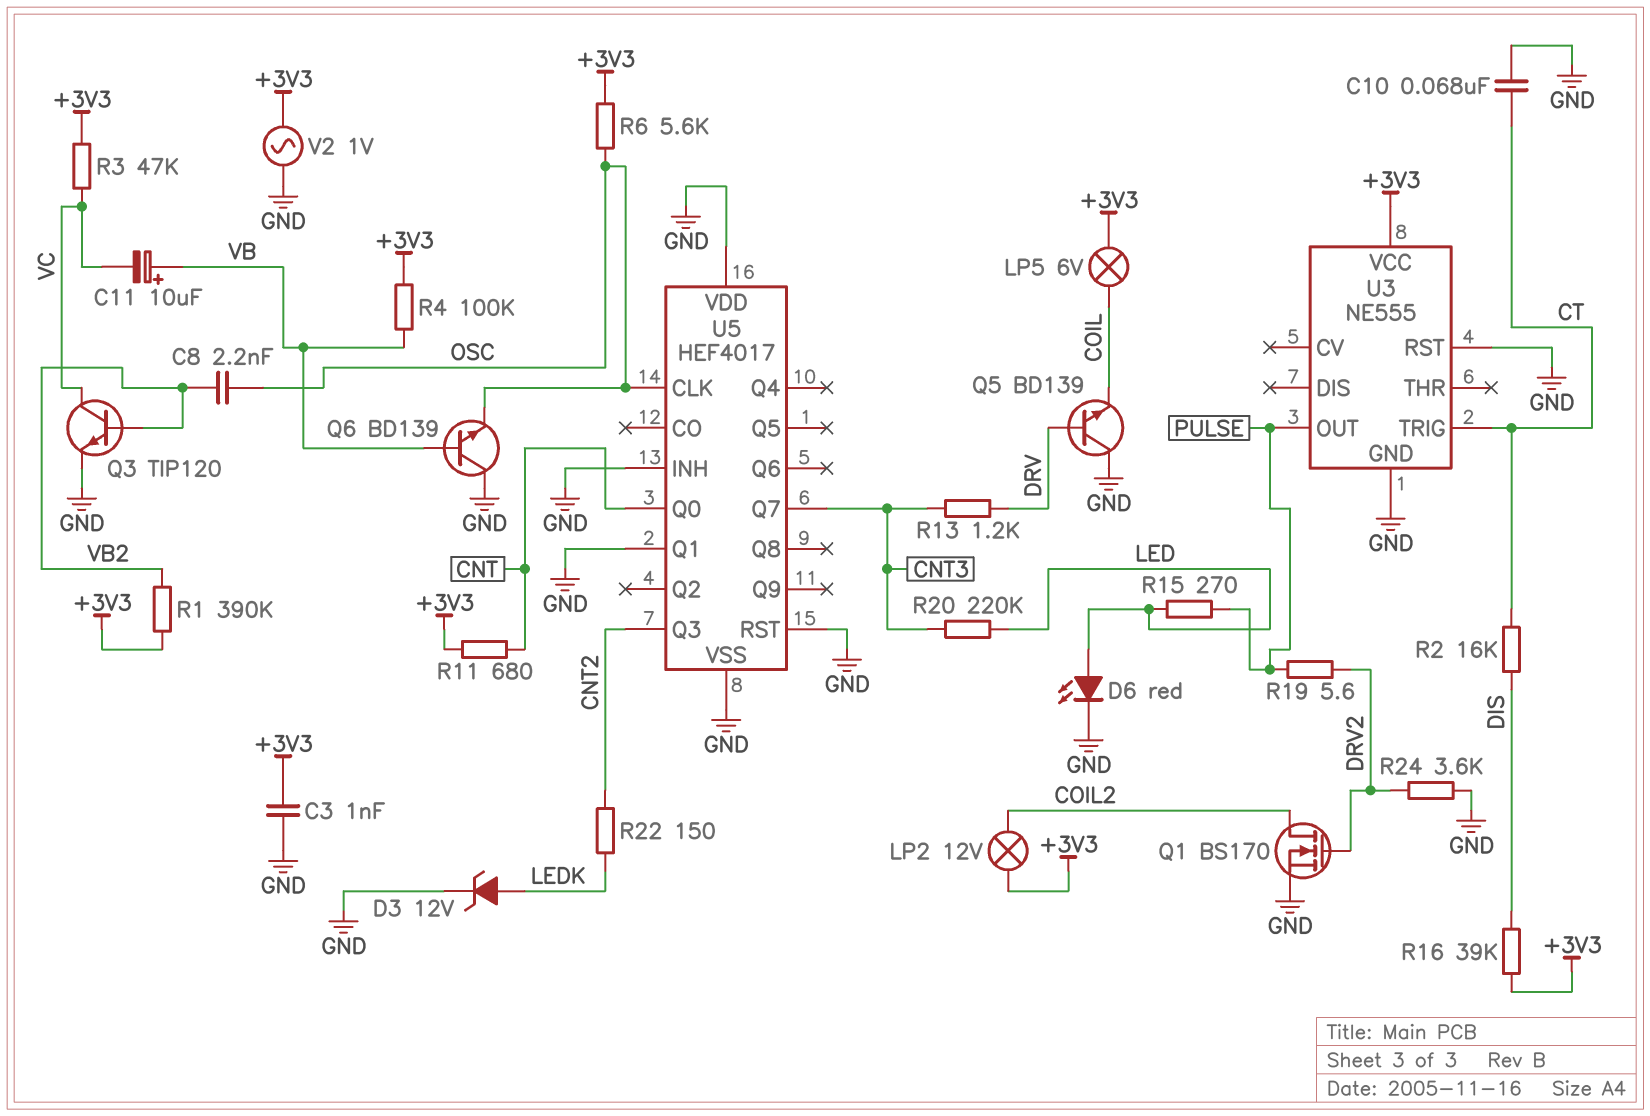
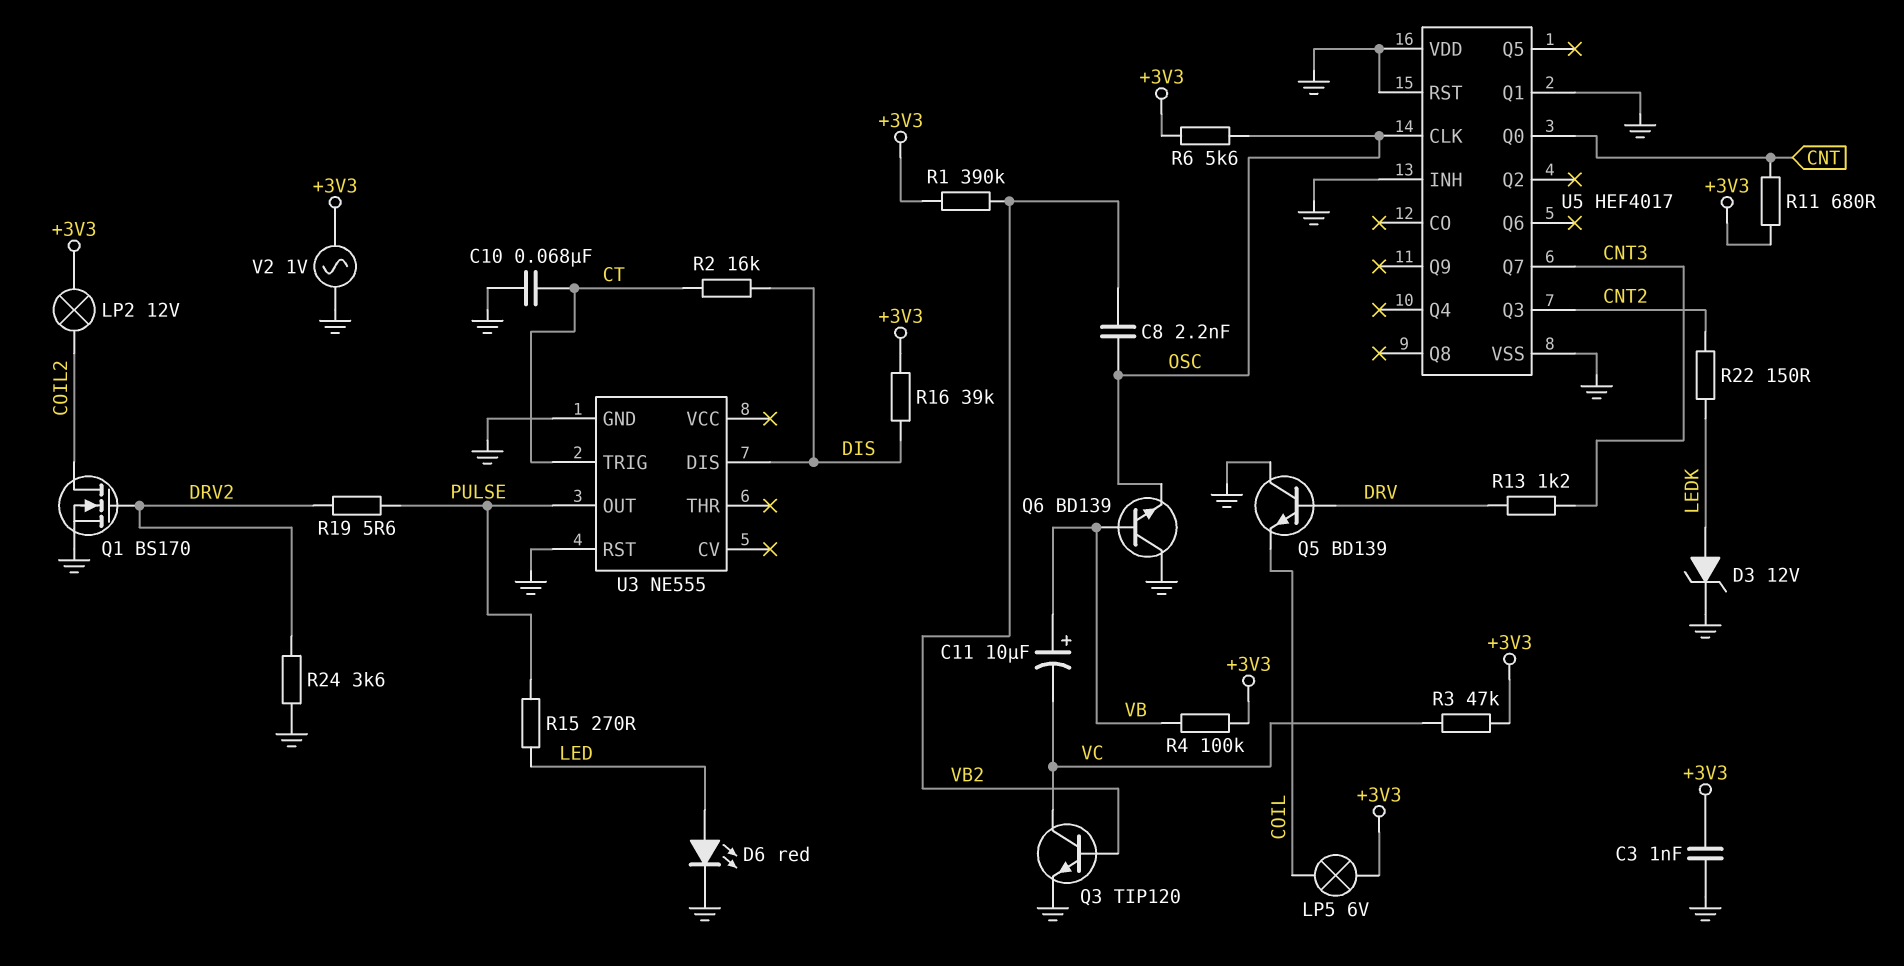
R20: 220k (CNT3, LED) -> none
U3 pin DIS: none -> DIS
U3 pin VCC: +3V3 -> none

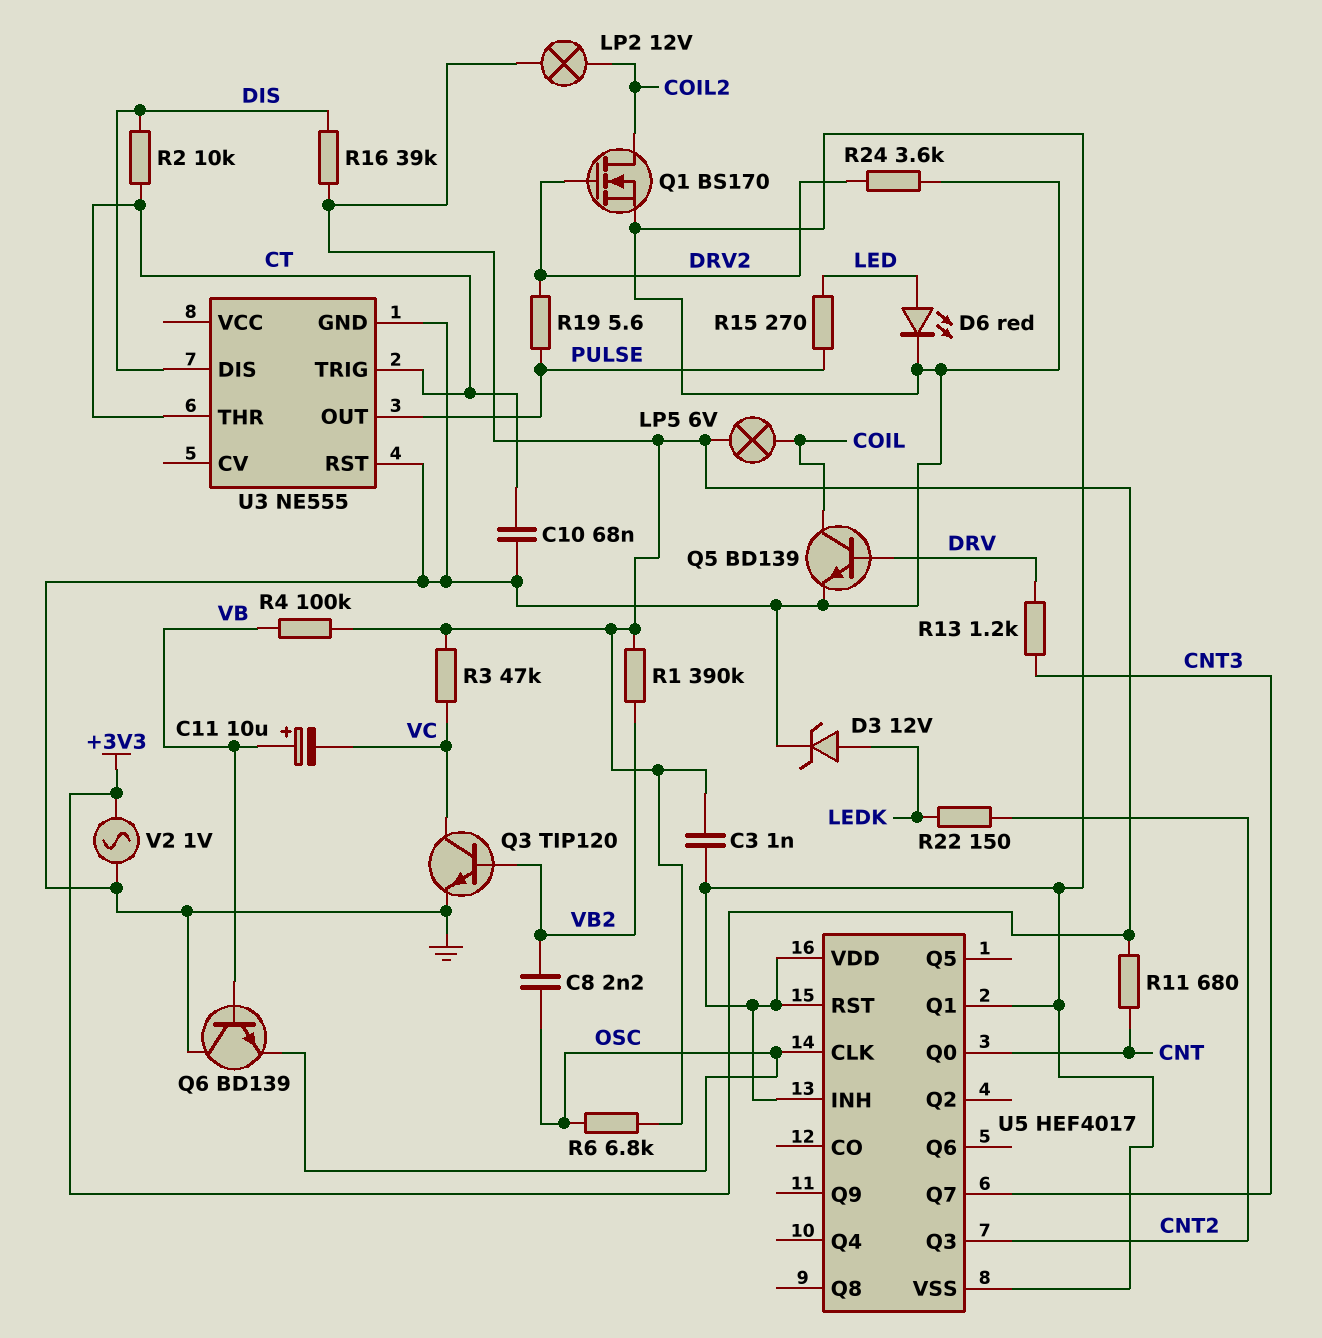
Q5: NPN BD139 (B DRV, C GND, E COIL) -> NPN BD139 (B DRV, C COIL, E GND)
R2: 16k (CT, DIS) -> 10k (CT, DIS)
R6: 5.6k (+3V3, OSC) -> 6.8k (+3V3, OSC)
U3 pin THR: none -> CT

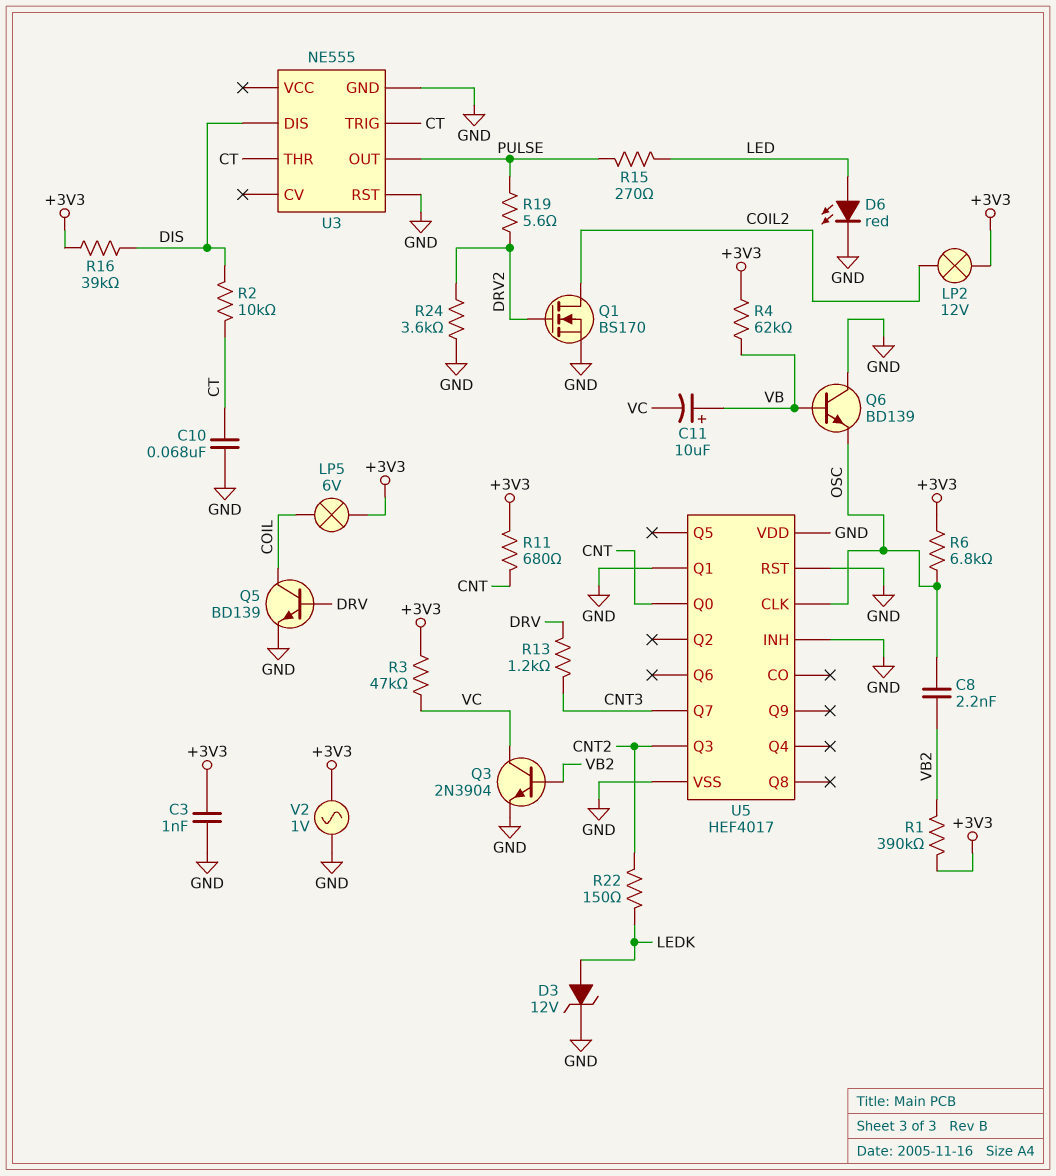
Q3: NPN TIP120 (B VB2, C VC, E GND) -> NPN 2N3904 (B VB2, C VC, E GND)
R4: 100k (+3V3, VB) -> 62k (+3V3, VB)

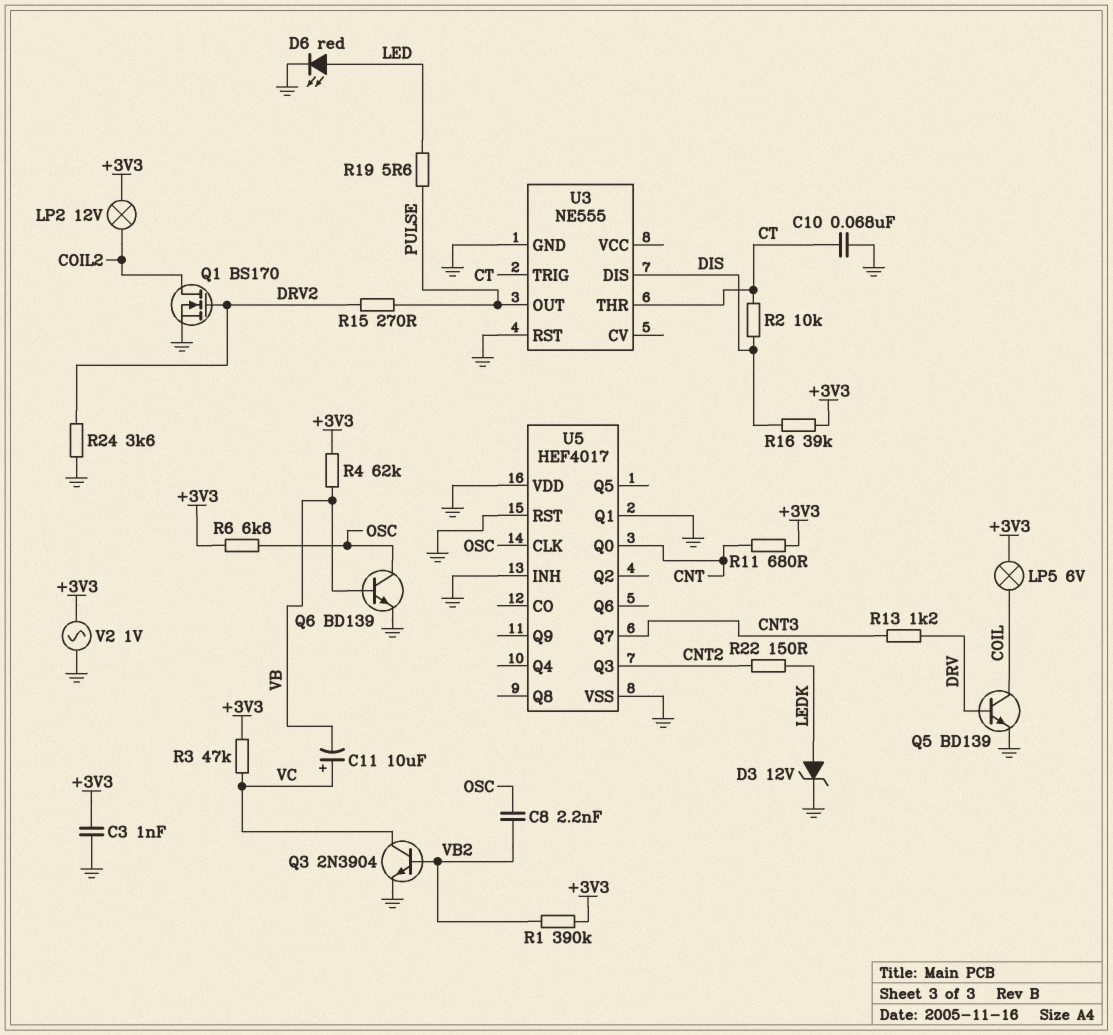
C11: 10uF (plus VB, minus VC) -> 10uF (plus VC, minus VB)
Q6: NPN BD139 (B VB, C GND, E OSC) -> NPN BD139 (B VB, C OSC, E GND)
R15: 270 (LED, PULSE) -> 270 (DRV2, PULSE)
R19: 5.6 (DRV2, PULSE) -> 5.6 (LED, PULSE)

